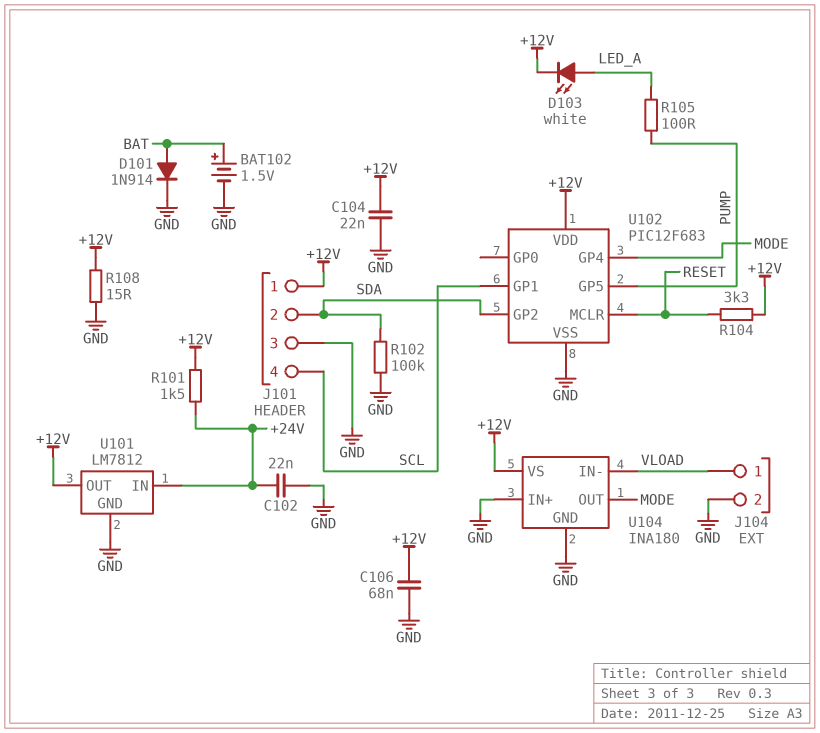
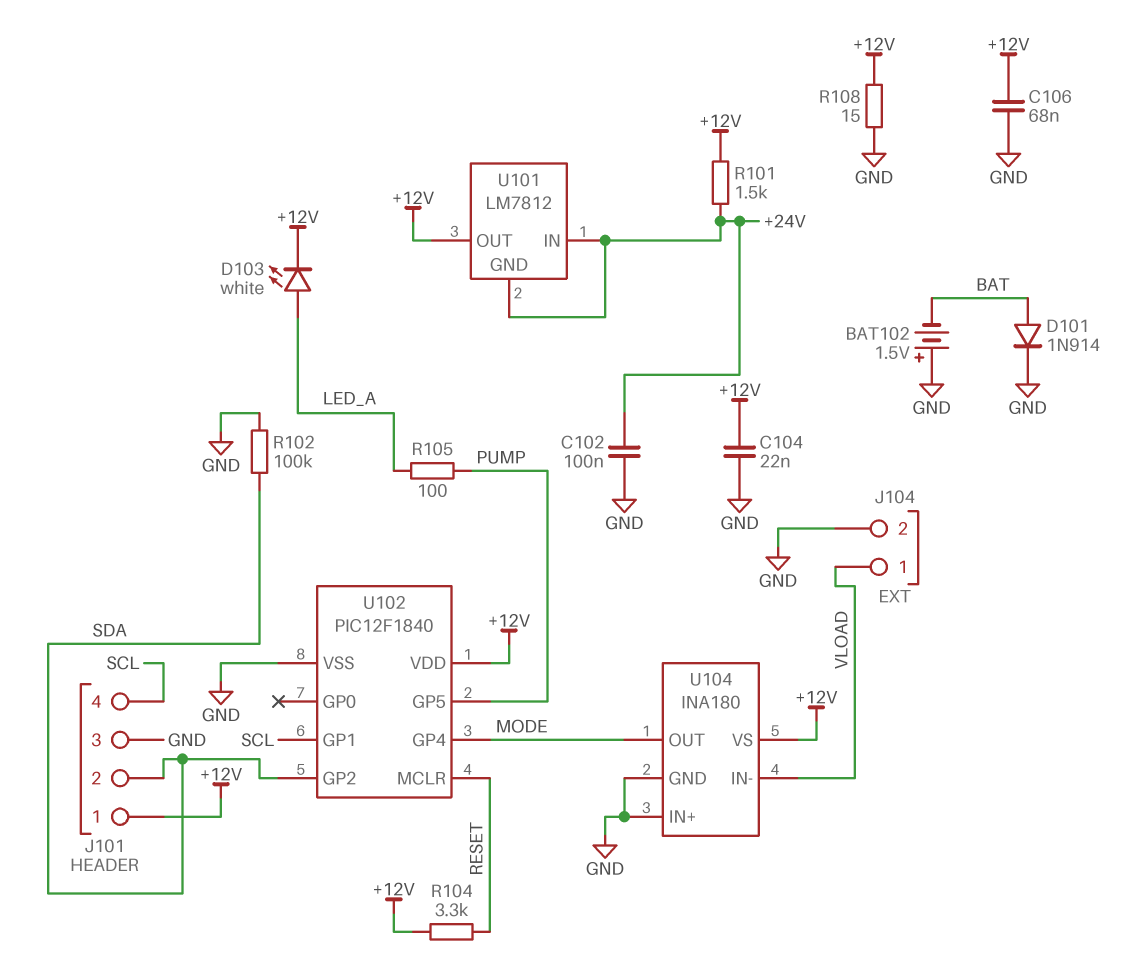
BAT102: 1.5V (plus BAT, minus GND) -> 1.5V (plus GND, minus BAT)
C102: 22nF (+24V, GND) -> 100nF (+24V, GND)
U101 pin GND: GND -> +24V
U102: PIC12F683 -> PIC12F1840

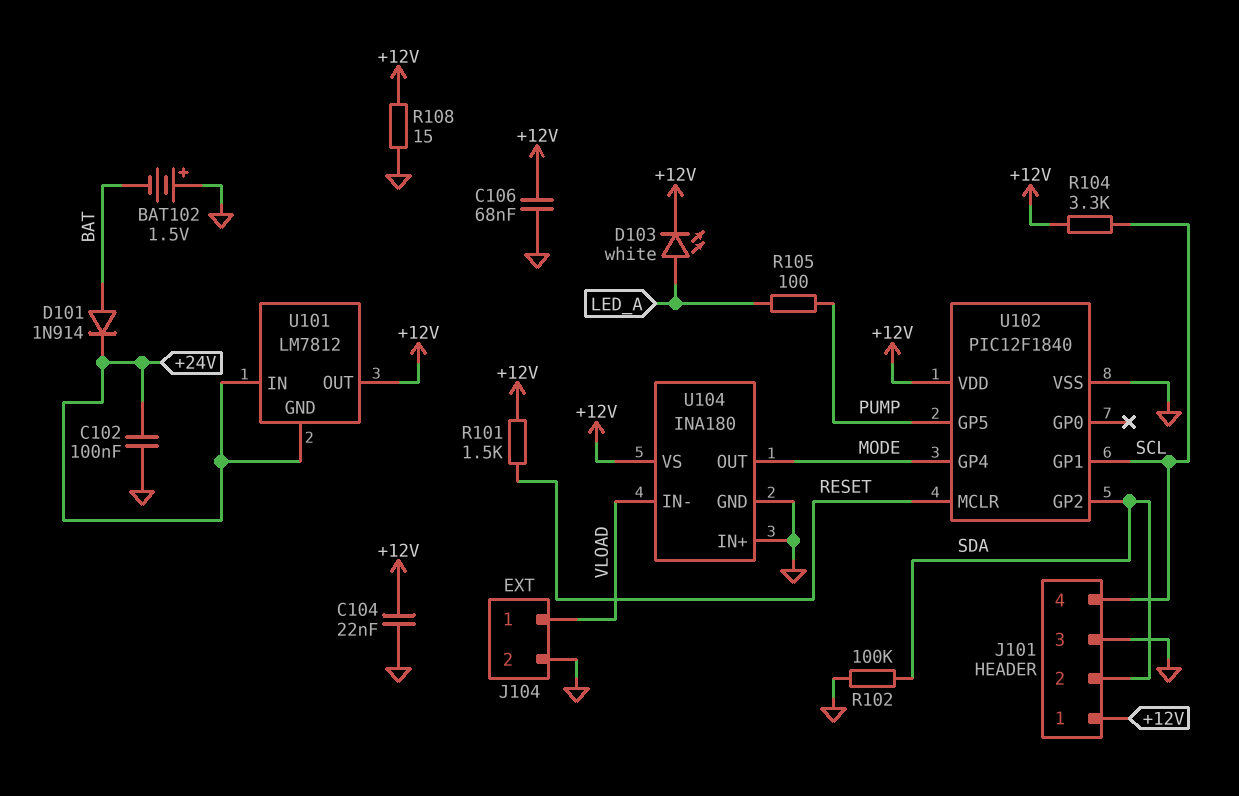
D101: diode 1N914 (A BAT, K GND) -> diode 1N914 (A BAT, K +24V)
R101: 1.5k (+12V, +24V) -> 1.5k (+12V, RESET)
R104: 3.3k (+12V, RESET) -> 3.3k (+12V, SCL)

